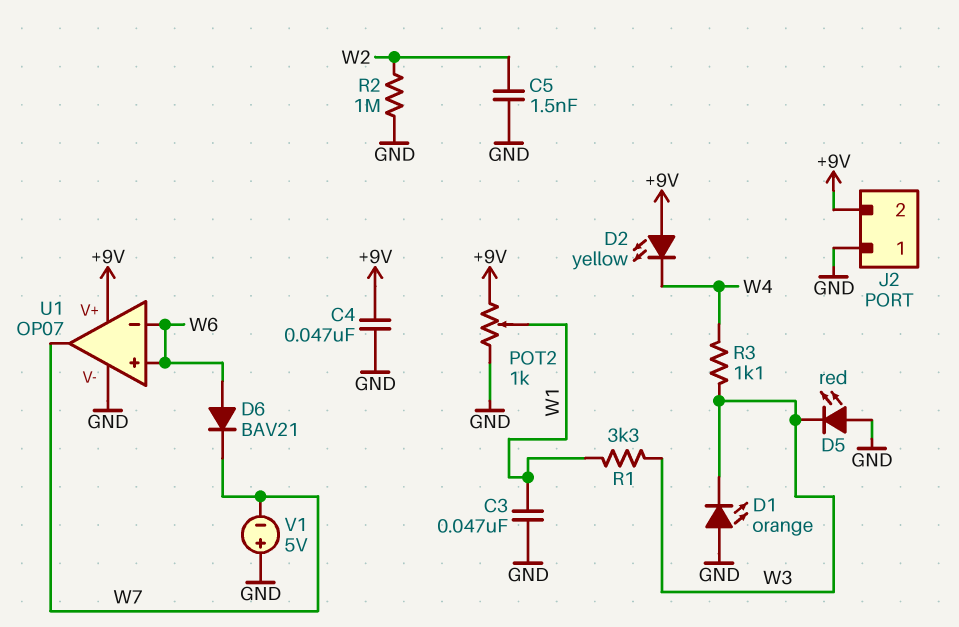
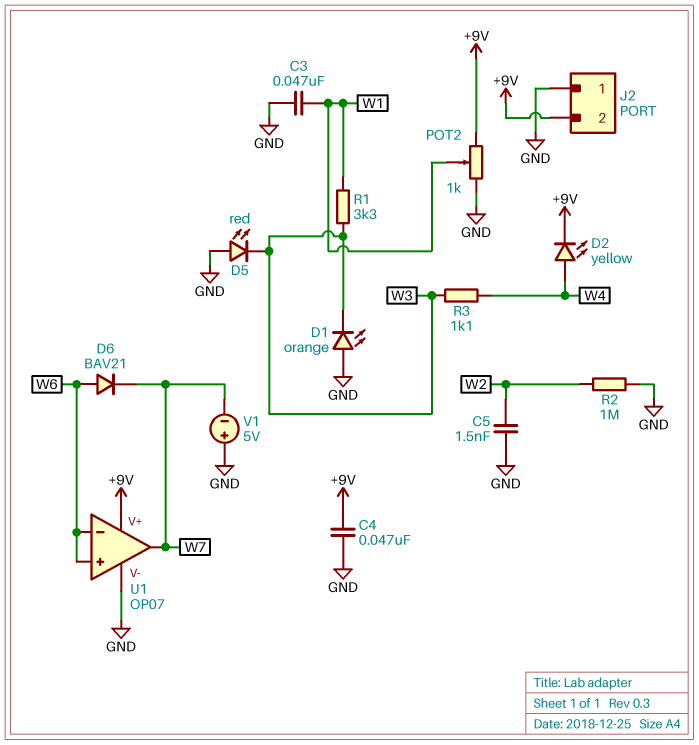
D2: LED yellow (A +9V, K W4) -> LED yellow (A W4, K +9V)

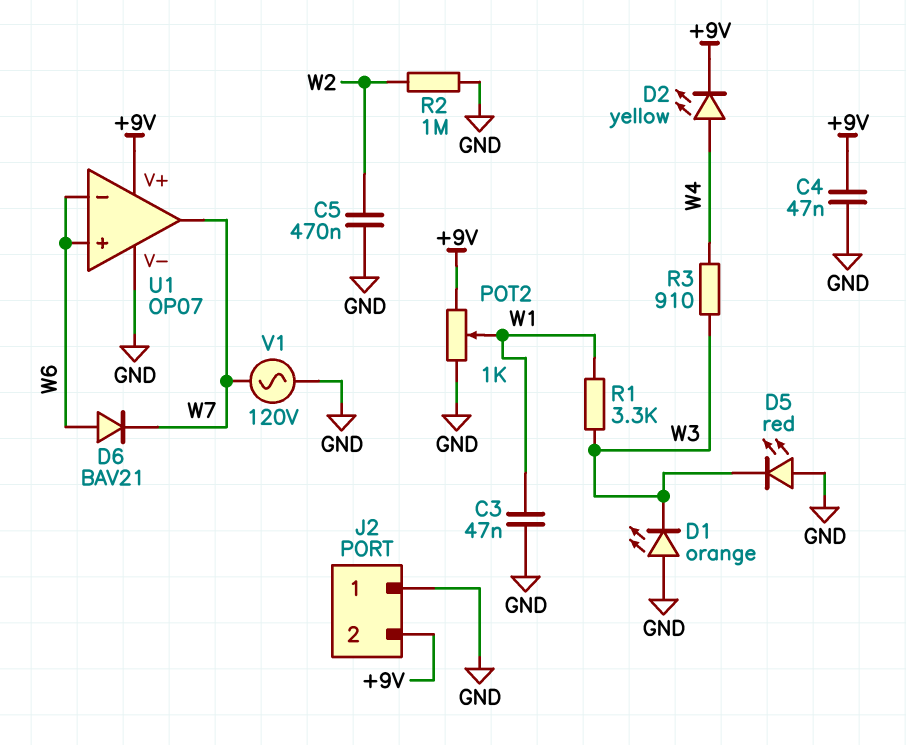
C5: 1.5nF (GND, W2) -> 470nF (GND, W2)
R3: 1.1k (W3, W4) -> 910 (W3, W4)
V1: 5V (plus GND, minus W7) -> AC 120V (GND, W7)

